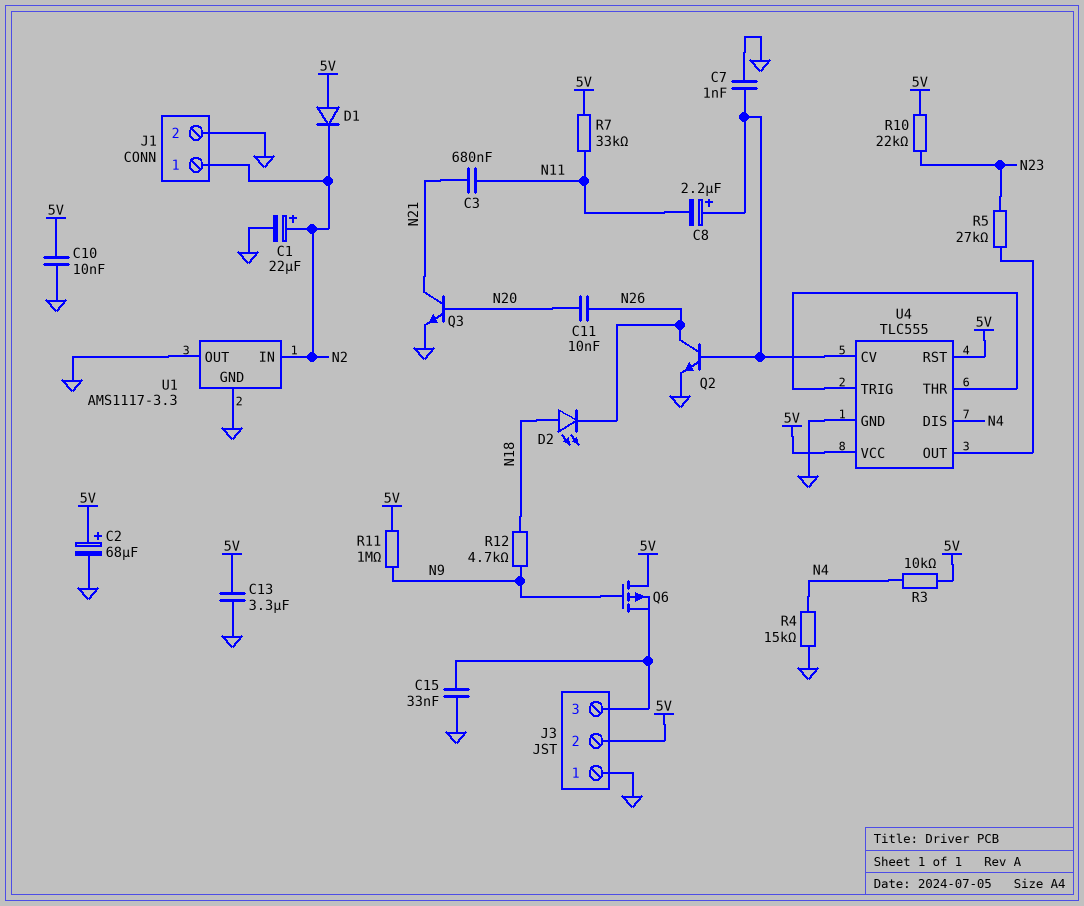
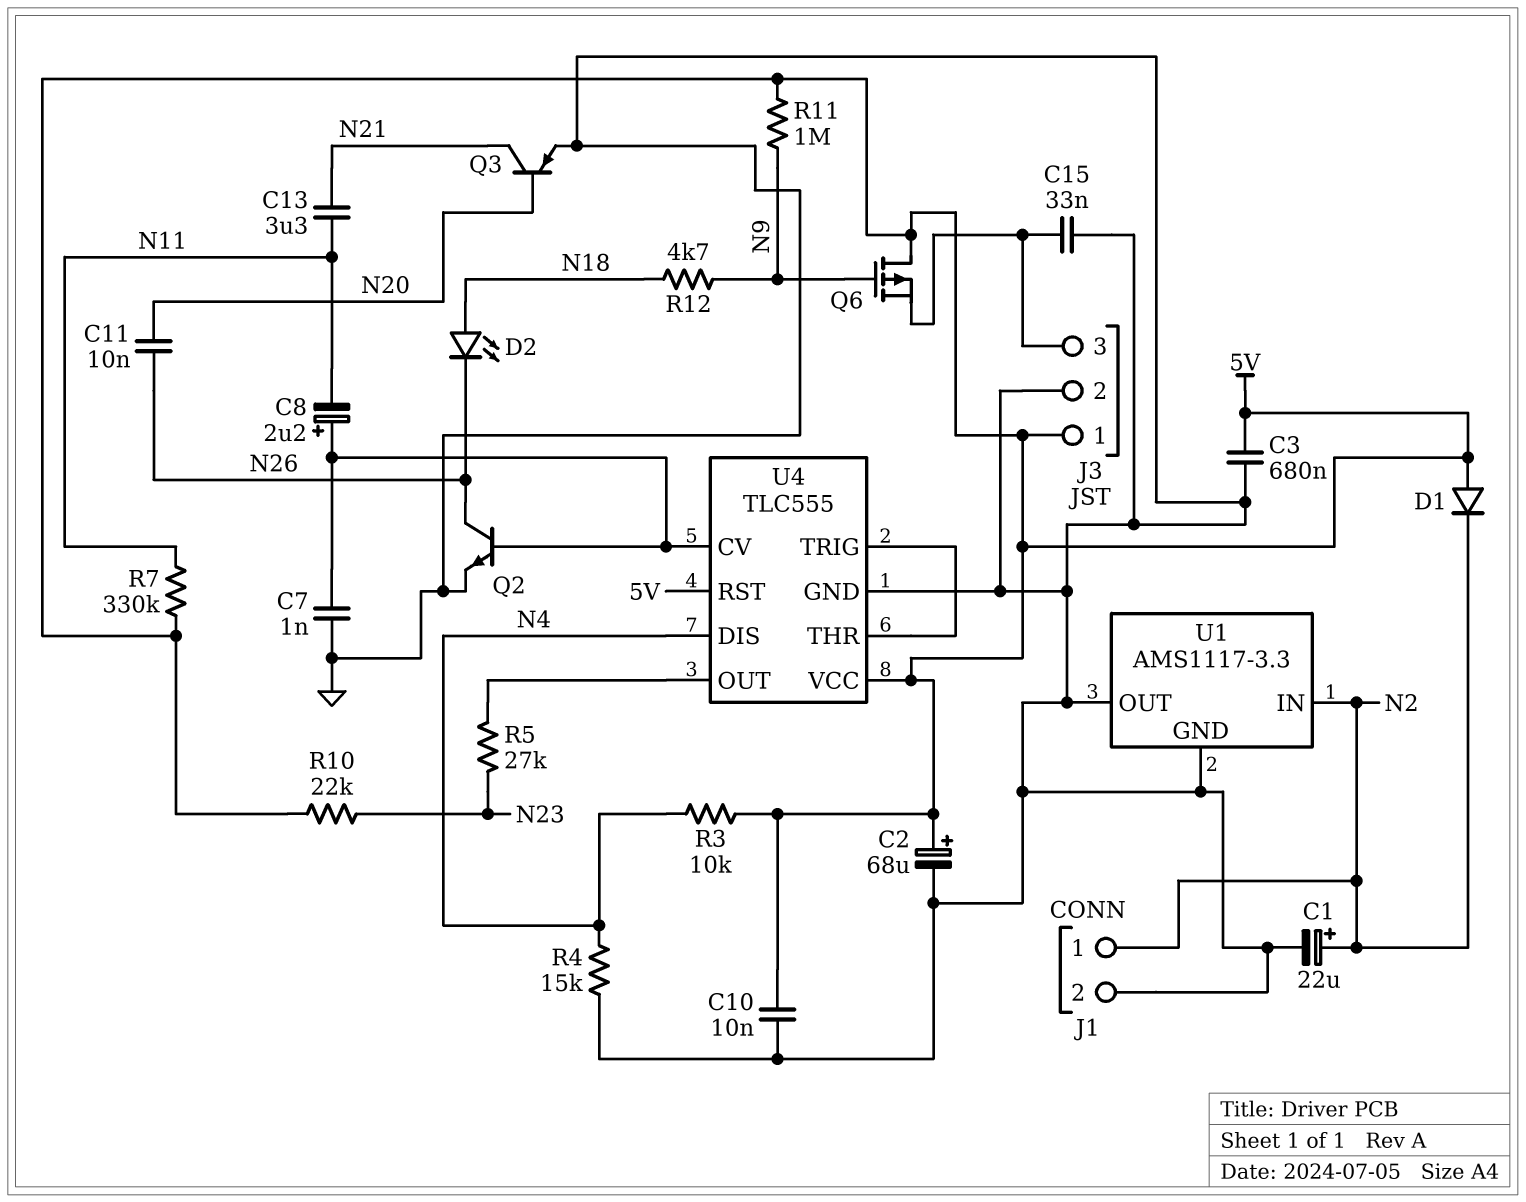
C3: 680nF (N11, N21) -> 680nF (5V, GND)
C13: 3.3uF (5V, GND) -> 3.3uF (N11, N21)
J3 pin 1: GND -> 5V
J3 pin 2: 5V -> GND
Q3: NPN (B N20, C N21, E GND) -> PNP (B N20, C N21, E GND)
R7: 33k (5V, N11) -> 330k (5V, N11)

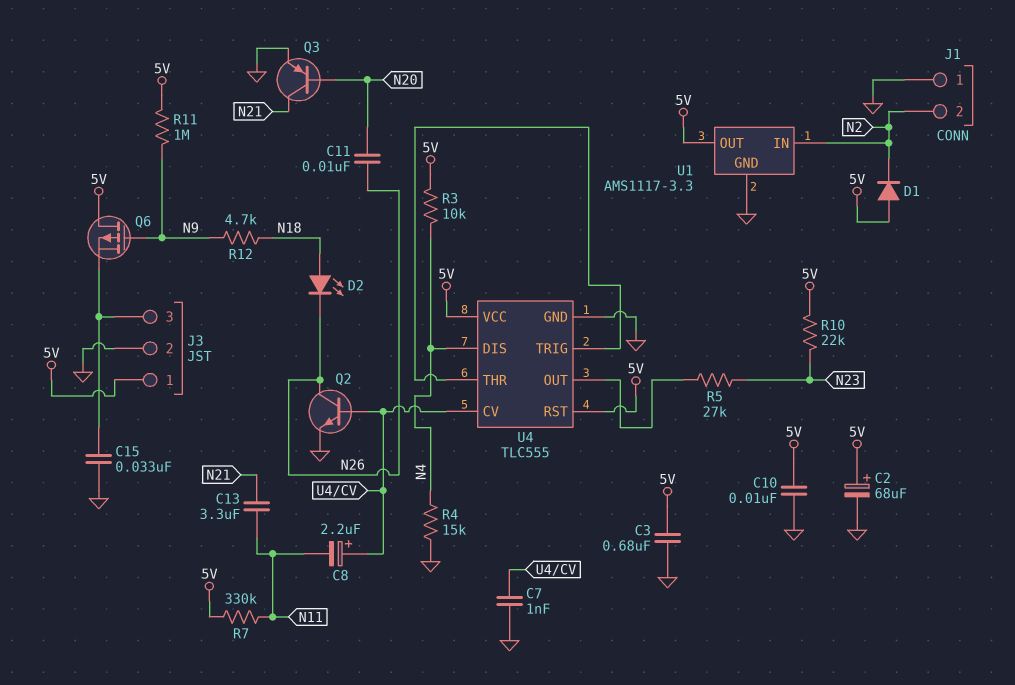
C1: 22uF (plus N2, minus GND) -> none
J1 pin 1: N2 -> GND
J1 pin 2: GND -> N2
U1 pin OUT: GND -> 5V

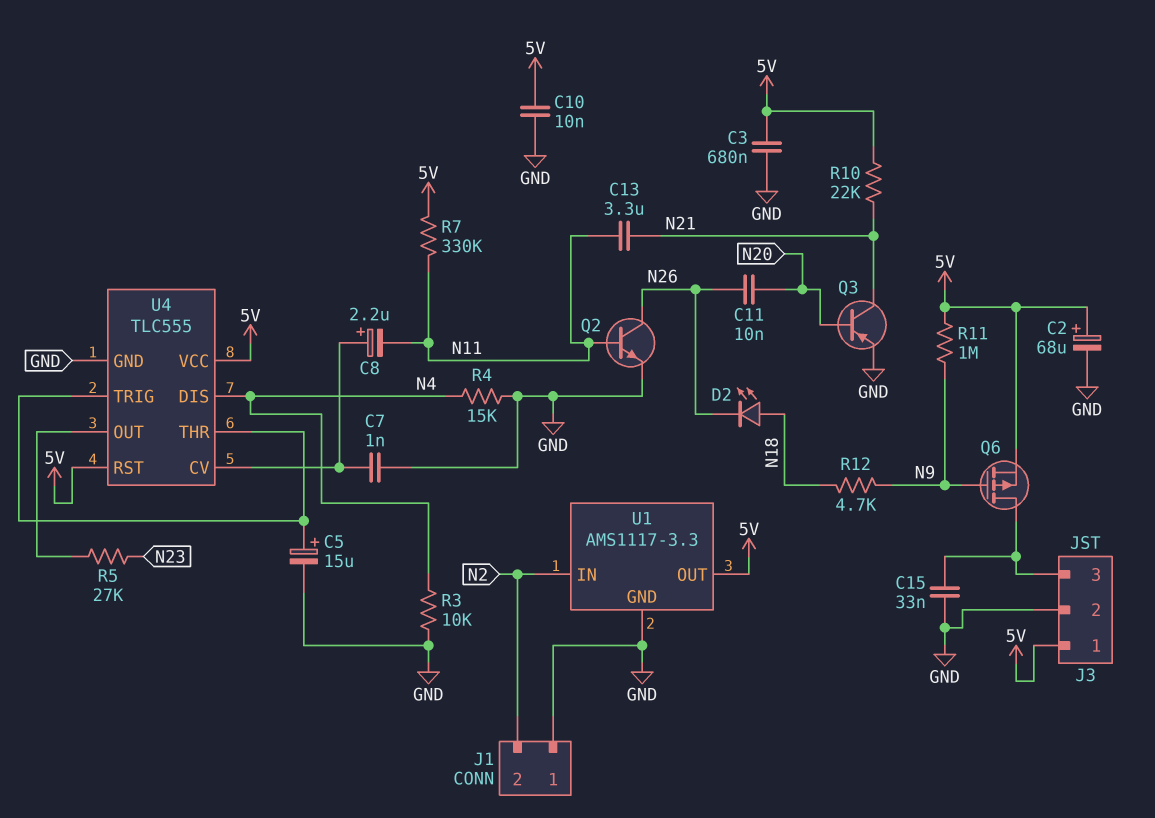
C5: none -> 15uF (plus U4/THR, minus GND)
D1: diode (A 5V, K N2) -> none
Q2: NPN (B U4/CV, C N26, E GND) -> NPN (B N11, C N26, E GND)
Q6: PMOS (G N9, D 5V, S J3/3) -> PMOS (G N9, D J3/3, S 5V)
R3: 10k (5V, N4) -> 10k (GND, N4)
R10: 22k (5V, N23) -> 22k (5V, N21)

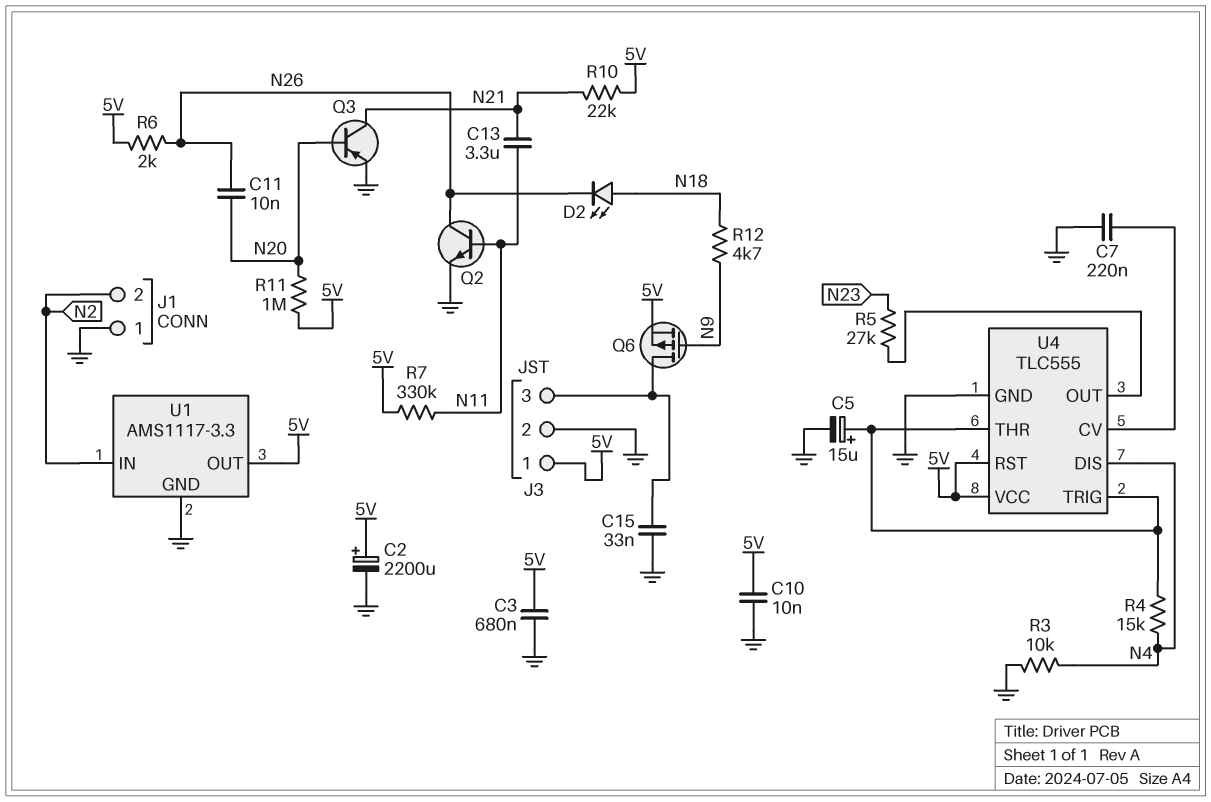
C2: 68uF (plus 5V, minus GND) -> 2200uF (plus 5V, minus GND)
C7: 1nF (GND, U4/CV) -> 220nF (GND, U4/CV)
C8: 2.2uF (plus U4/CV, minus N11) -> none
R4: 15k (GND, N4) -> 15k (N4, U4/THR)
R6: none -> 2k (5V, N26)
R11: 1M (5V, N9) -> 1M (5V, N20)

